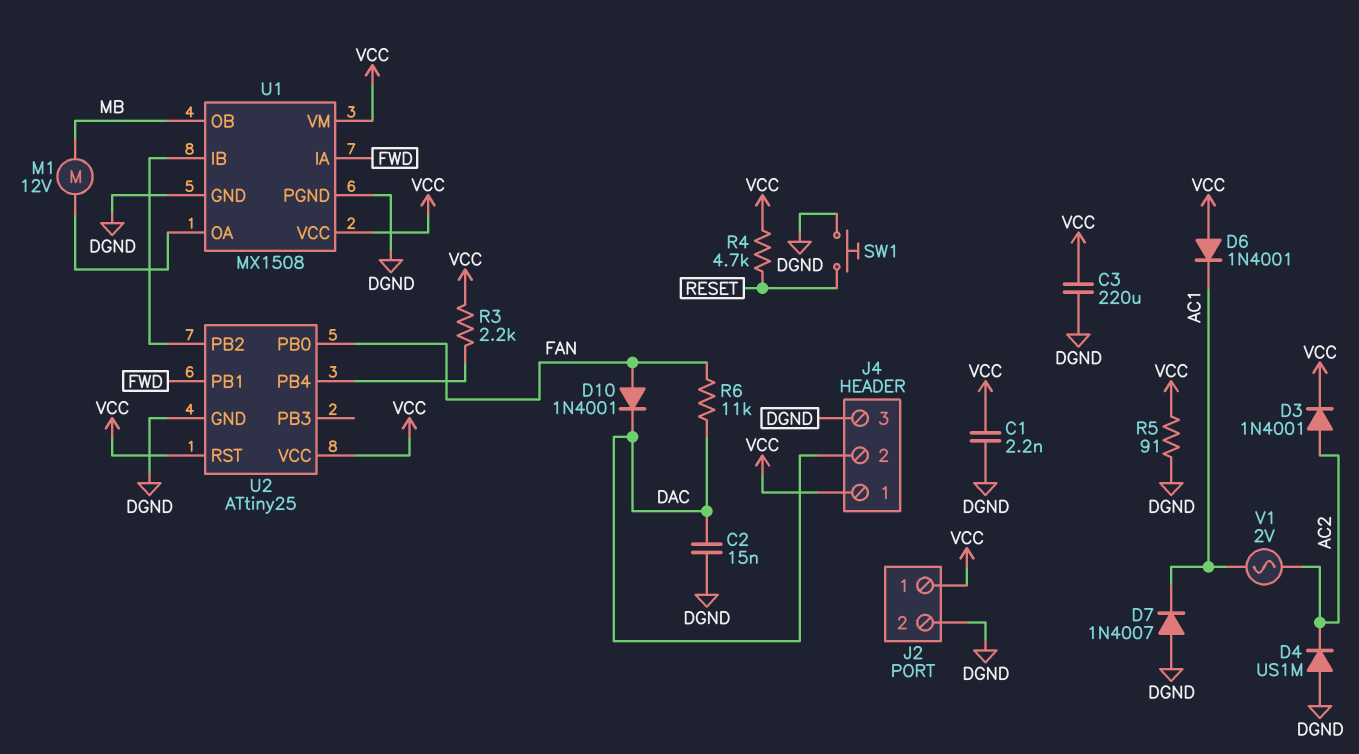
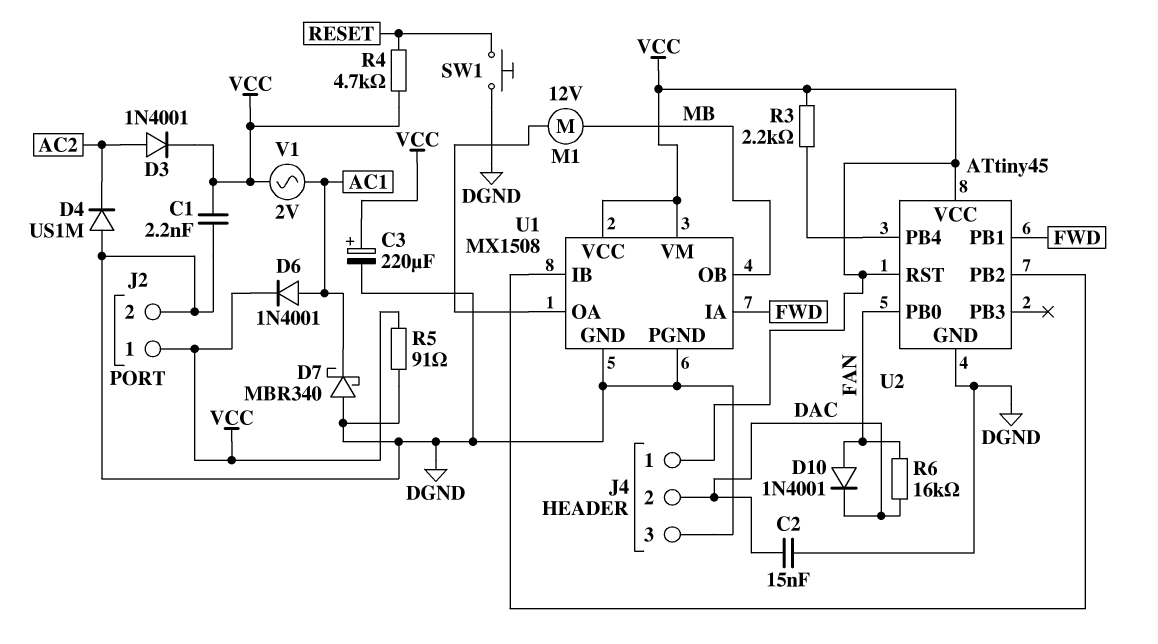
C3: 220uF (DGND, VCC) -> 220uF (plus VCC, minus DGND)
D6: diode 1N4001 (A VCC, K AC1) -> diode 1N4001 (A AC1, K VCC)
D7: diode 1N4007 (A DGND, K AC1) -> schottky MBR340 (A DGND, K AC1)
R6: 11k (DAC, FAN) -> 16k (DAC, FAN)
U2: ATtiny25 -> ATtiny45
V1: AC 2V (AC1, AC2) -> AC 2V (AC1, VCC)

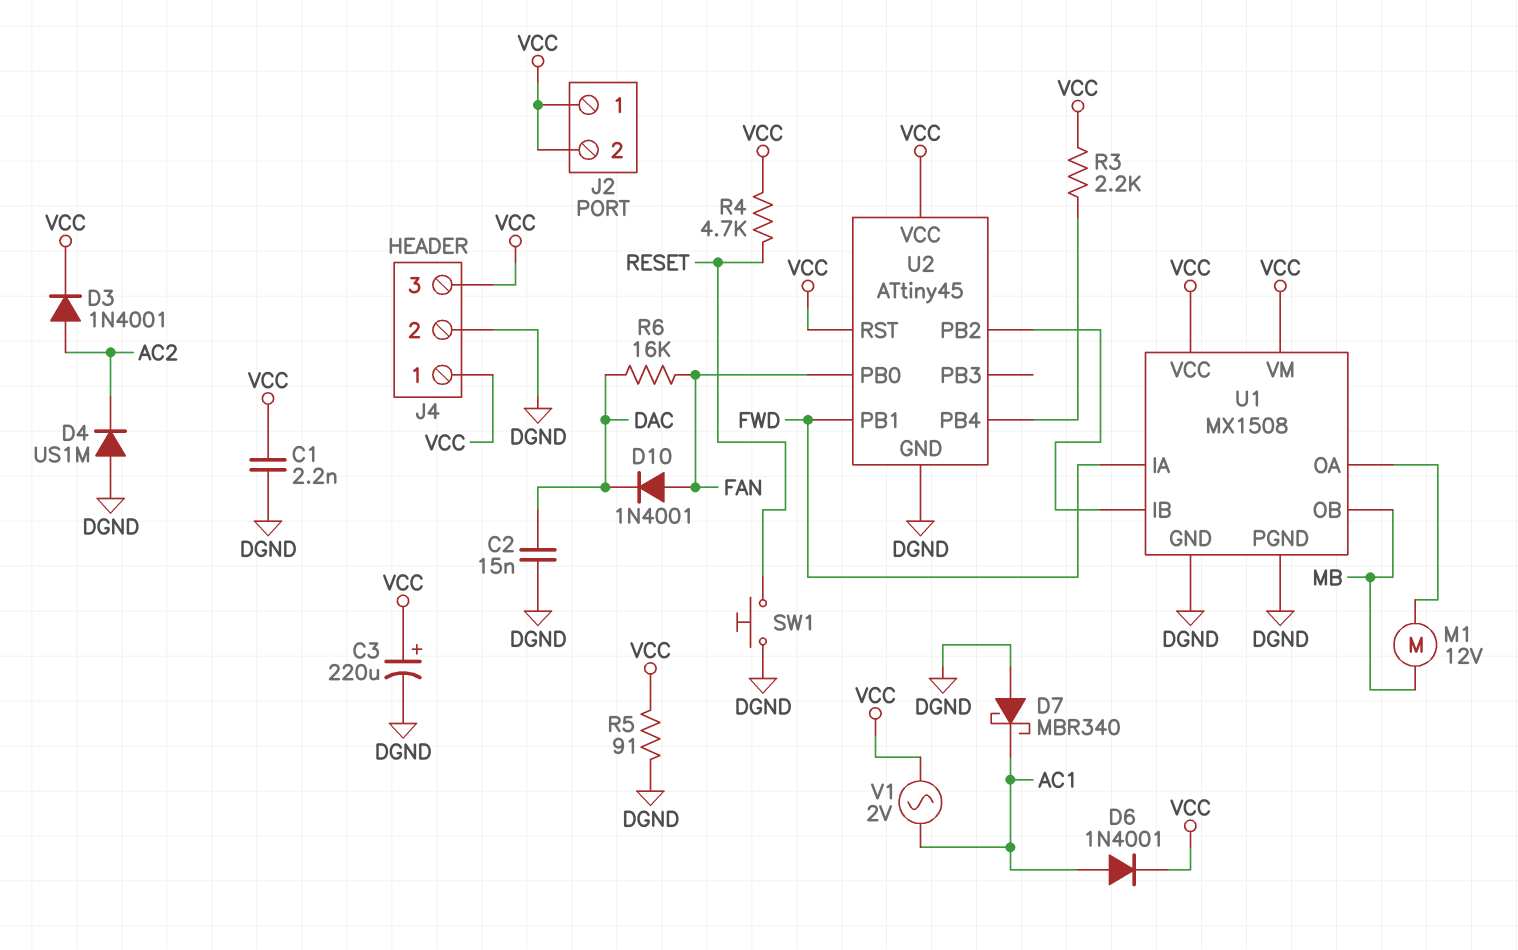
J2 pin 2: DGND -> VCC
J4 pin 2: DAC -> DGND
J4 pin 3: DGND -> VCC

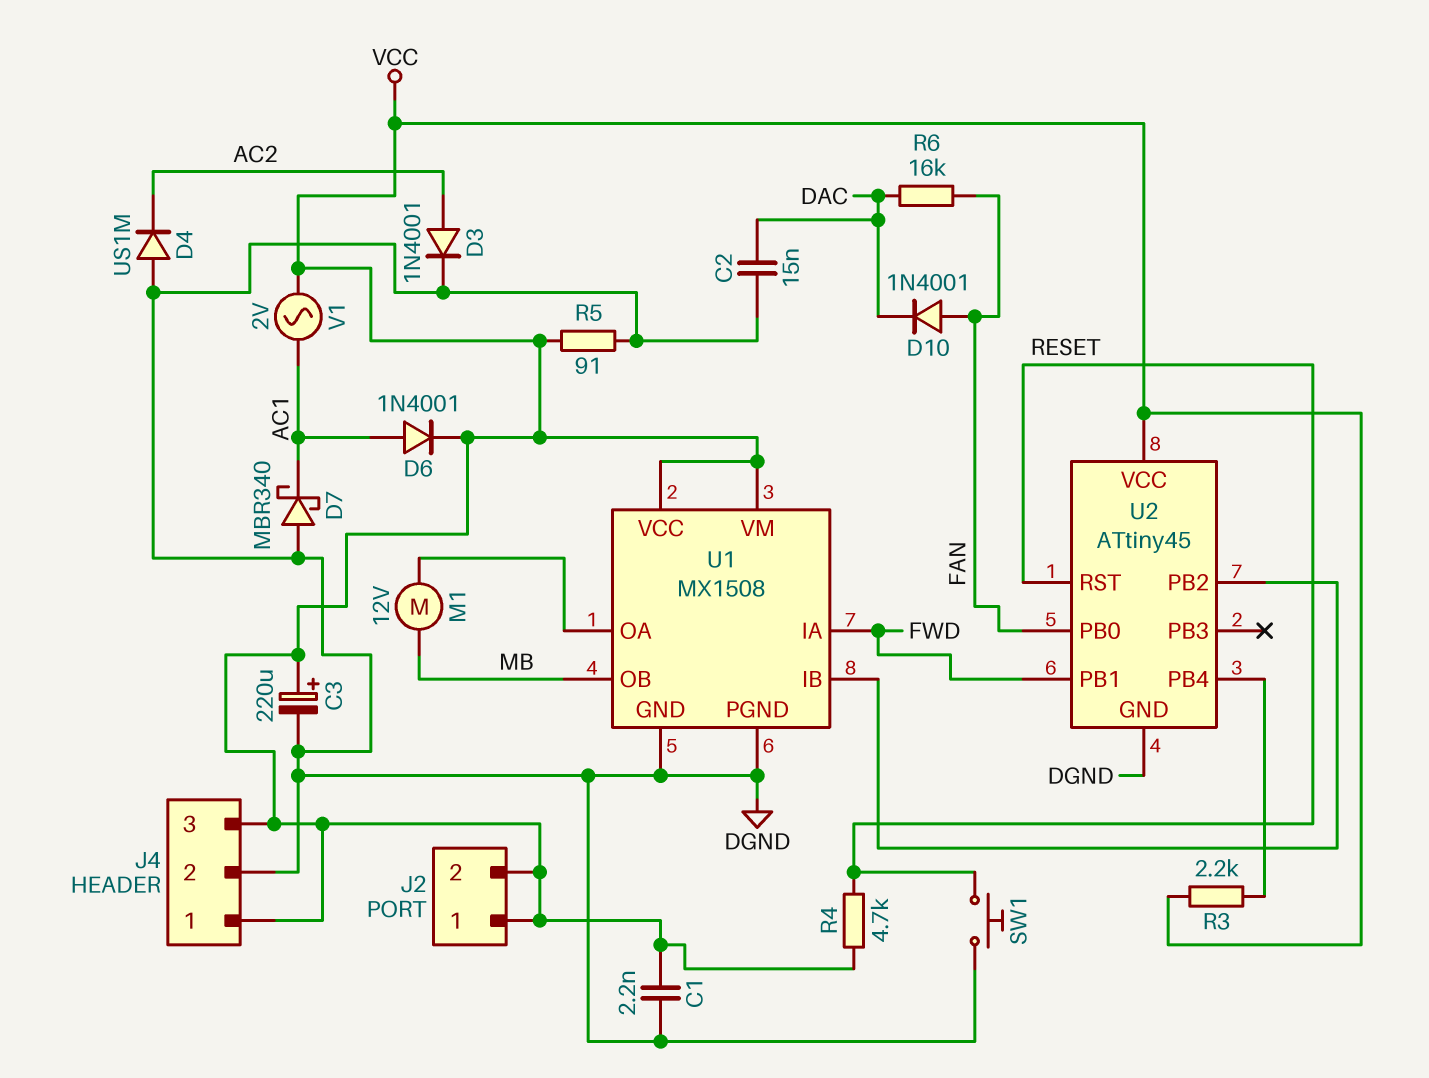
D3: diode 1N4001 (A AC2, K VCC) -> diode 1N4001 (A AC2, K DGND)
U2 pin RST: VCC -> RESET

